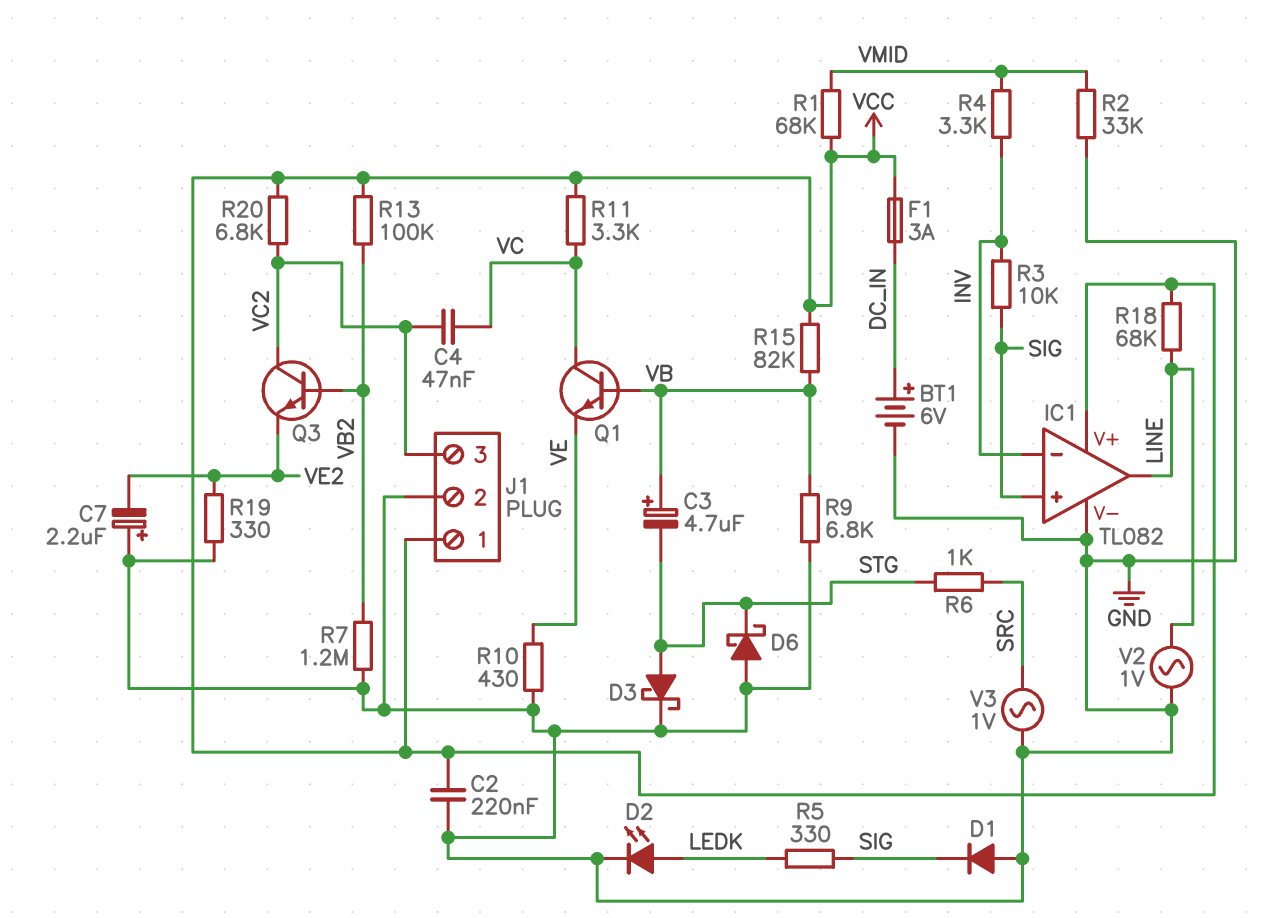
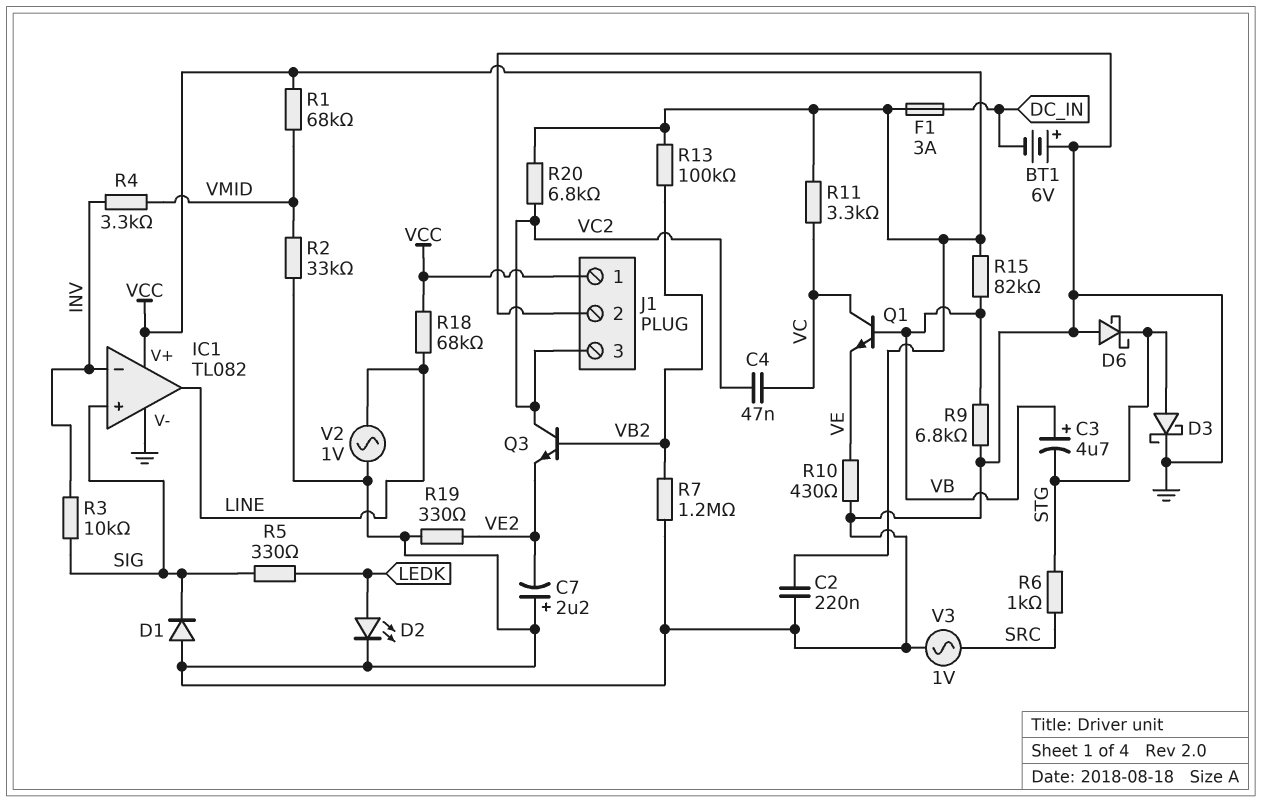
BT1: 6V (plus DC_IN, minus GND) -> 6V (plus GND, minus DC_IN)

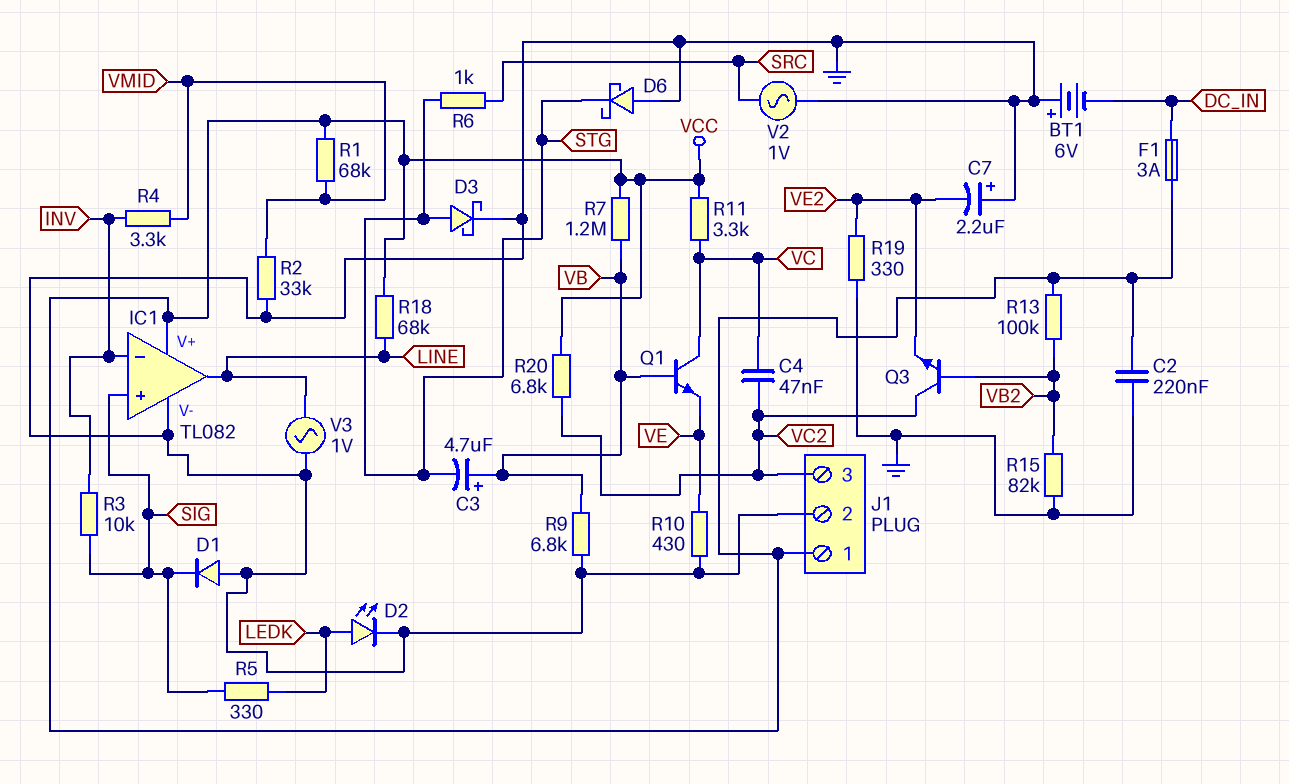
R7: 1.2M (GND, VB2) -> 1.2M (VB, VCC)
R15: 82k (VB, VCC) -> 82k (GND, VB2)
V2: AC 1V (GND, LINE) -> AC 1V (GND, SRC)
V3: AC 1V (GND, SRC) -> AC 1V (GND, LINE)

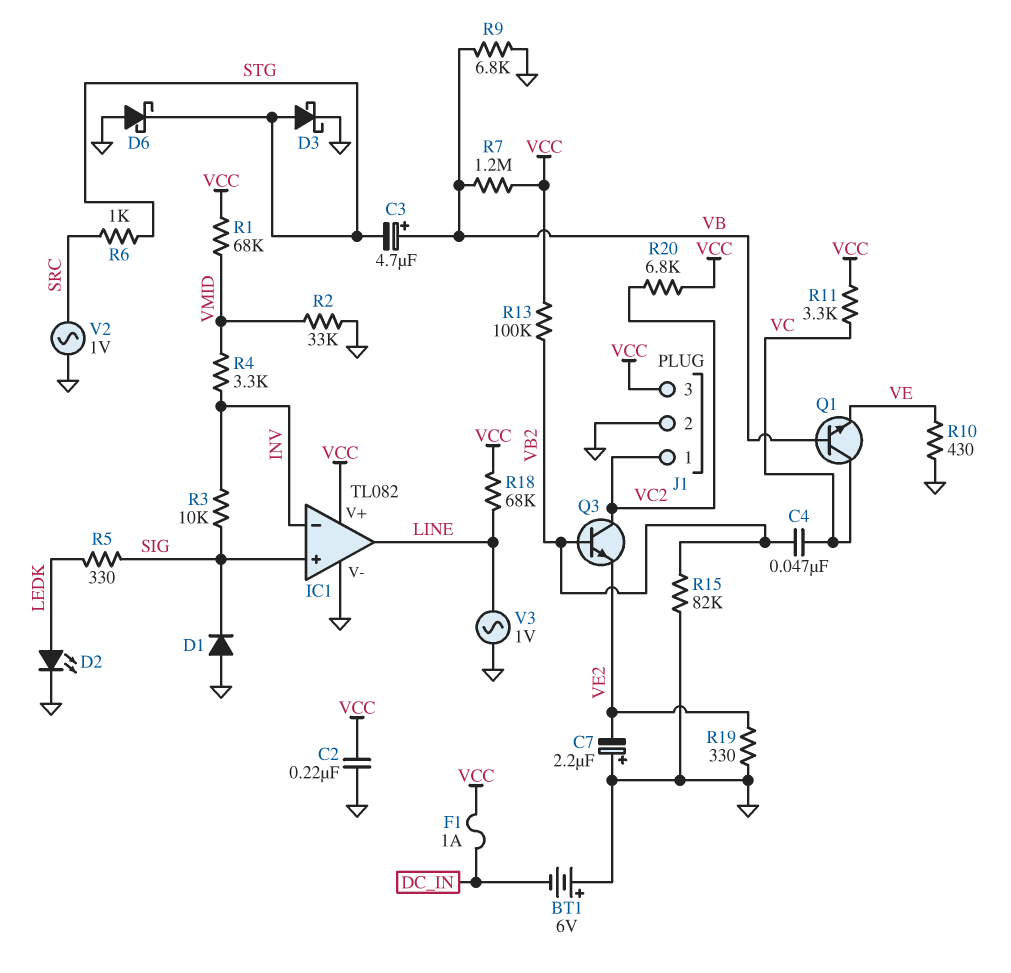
C4: 47nF (VC, VC2) -> 47nF (VB2, VC)
F1: 3A (DC_IN, VCC) -> 1A (DC_IN, VCC)
J1 pin 1: VCC -> VC2
J1 pin 3: VC2 -> VCC

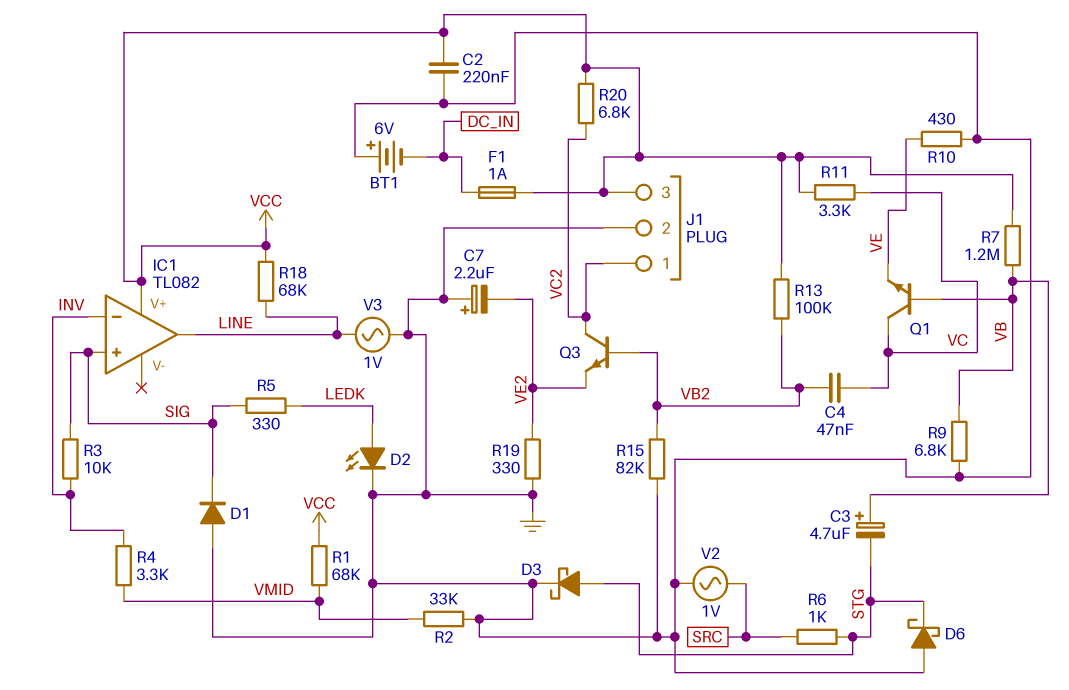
IC1 pin V-: GND -> none

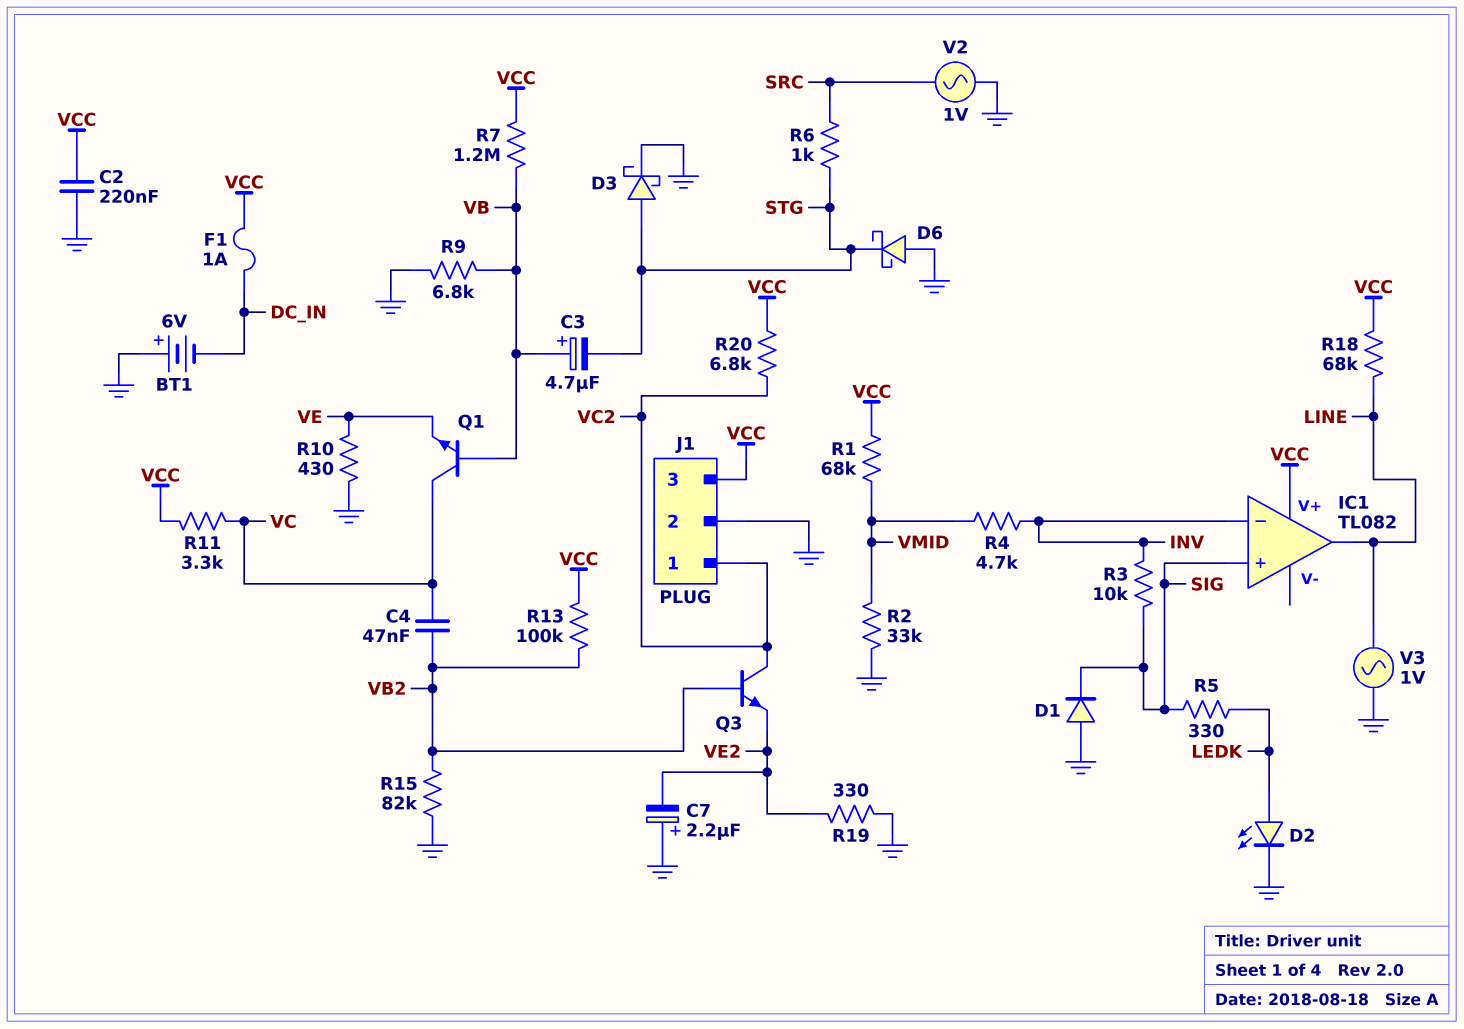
R4: 3.3k (INV, VMID) -> 4.7k (INV, VMID)

